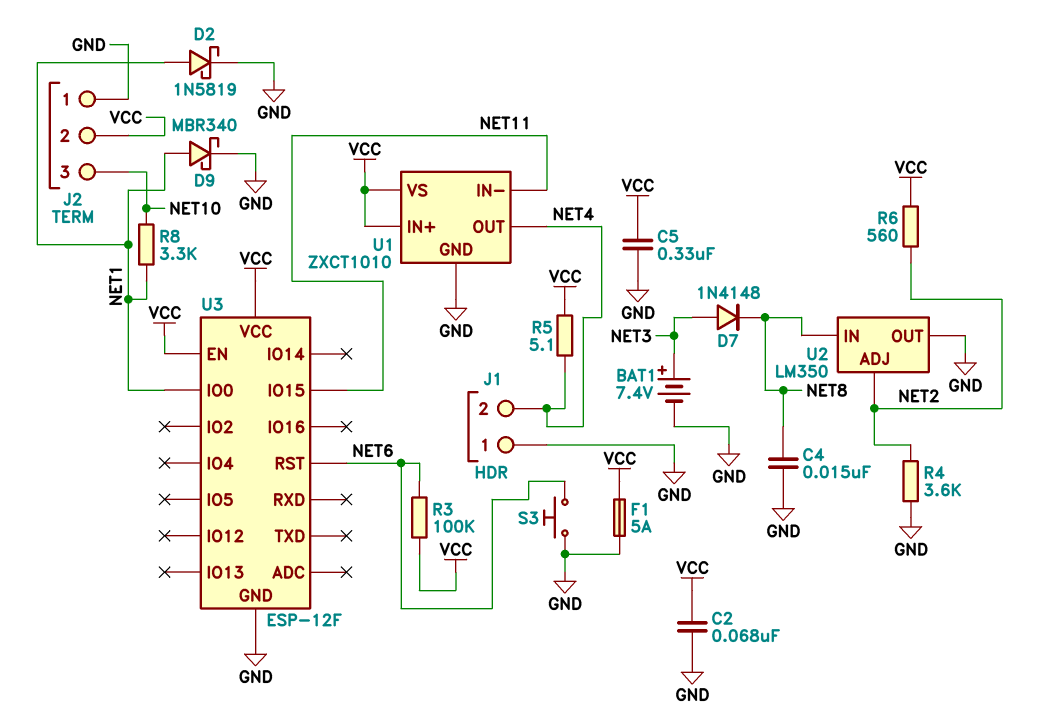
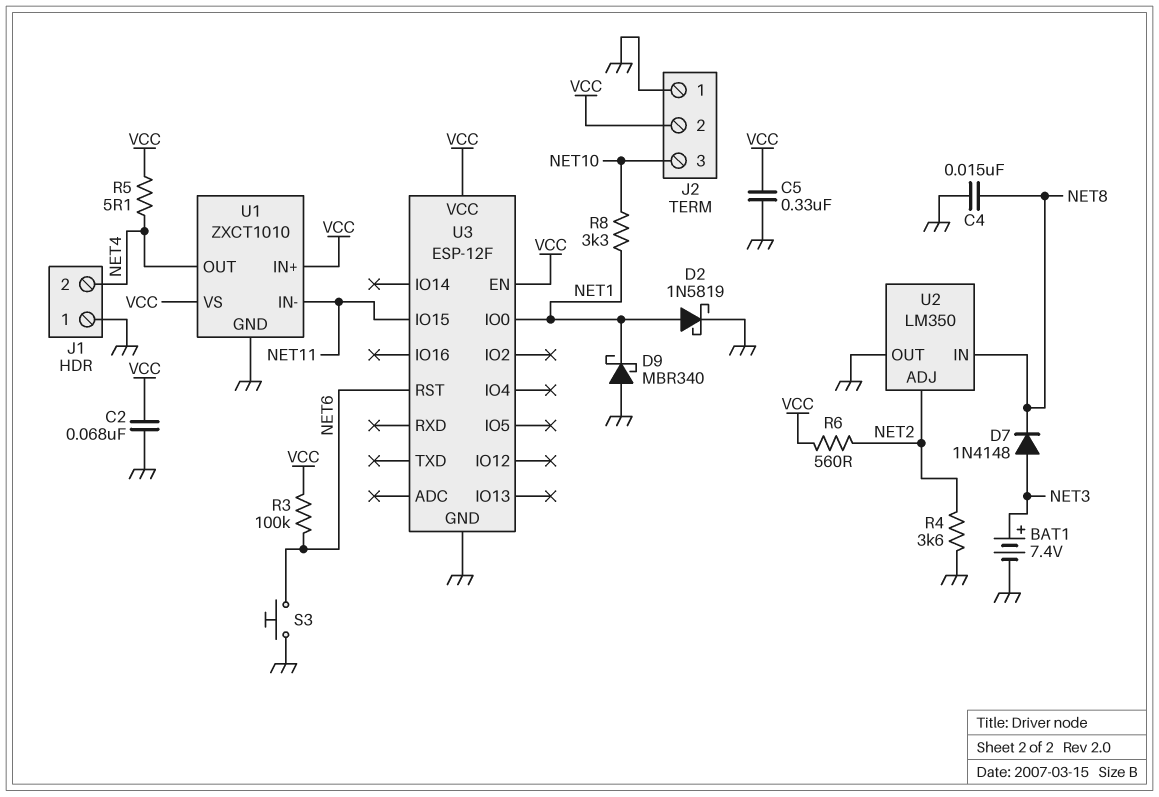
D9: schottky MBR340 (A NET1, K GND) -> schottky MBR340 (A GND, K NET1)
F1: 5A (GND, VCC) -> none

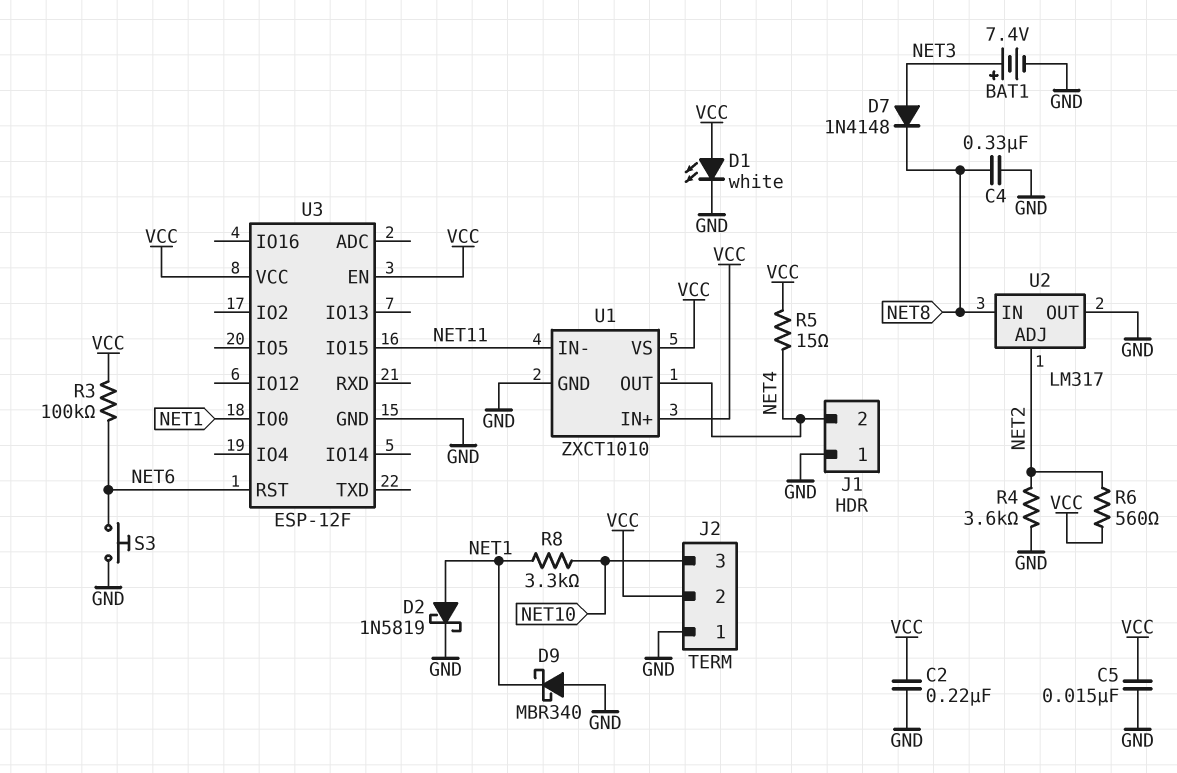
C2: 68nF (GND, VCC) -> 220nF (GND, VCC)
C4: 15nF (GND, NET8) -> 330nF (GND, NET8)
C5: 330nF (GND, VCC) -> 15nF (GND, VCC)
D1: none -> LED white (A VCC, K GND)
R5: 5.1 (NET4, VCC) -> 15 (NET4, VCC)
U2: LM350 -> LM317

